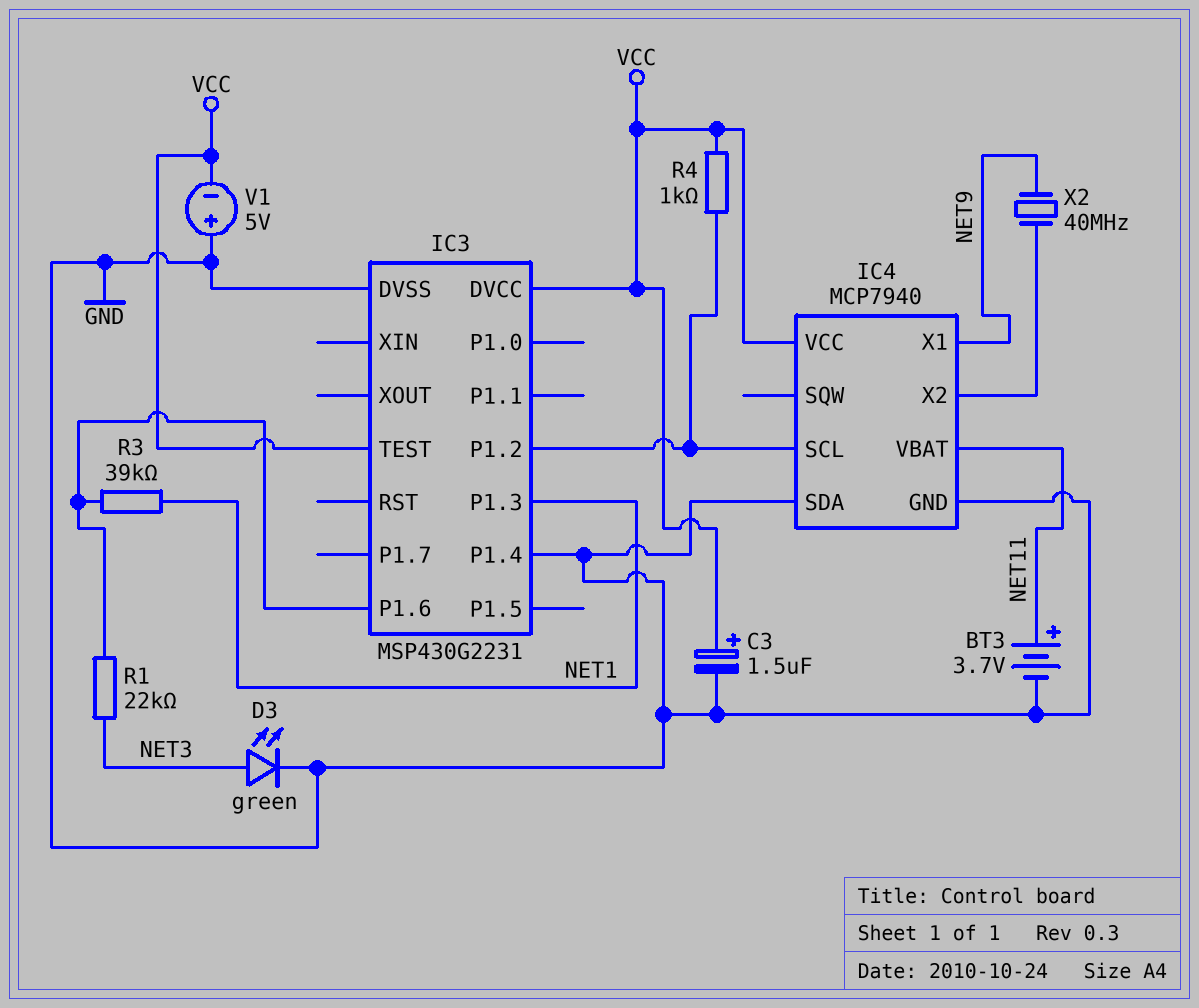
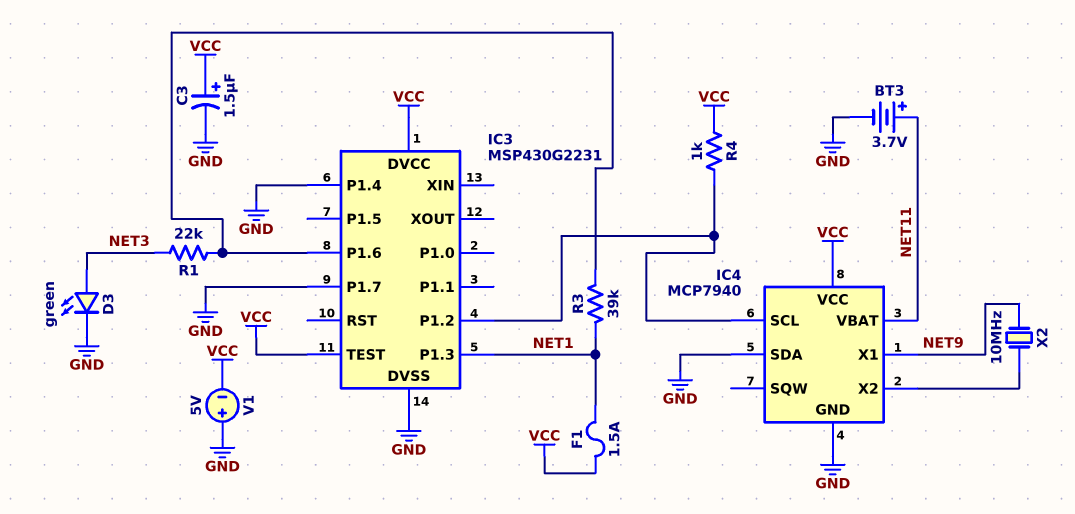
F1: none -> 1.5A (NET1, VCC)
IC3 pin P1.7: none -> GND
X2: 40MHz (IC4/X2, NET9) -> 10MHz (IC4/X2, NET9)

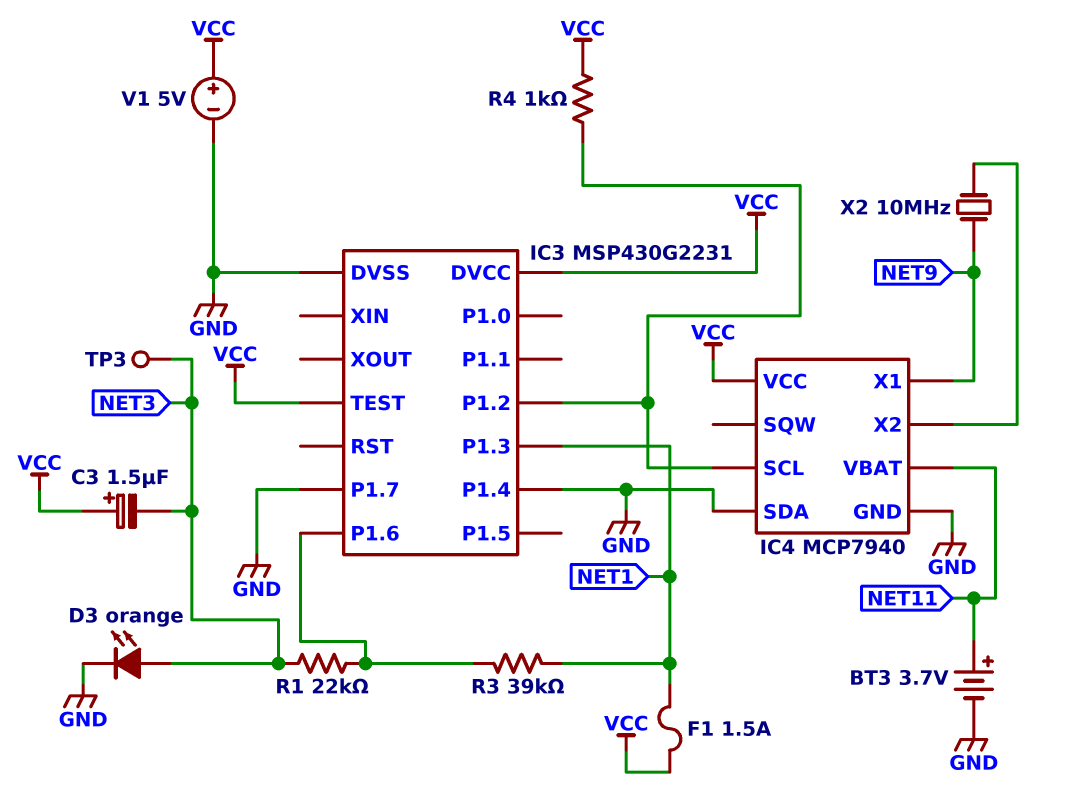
C3: 1.5uF (plus VCC, minus GND) -> 1.5uF (plus VCC, minus NET3)
D3: LED green (A NET3, K GND) -> LED orange (A NET3, K GND)
TP3: none -> test point (NET3)
V1: 5V (plus GND, minus VCC) -> 5V (plus VCC, minus GND)

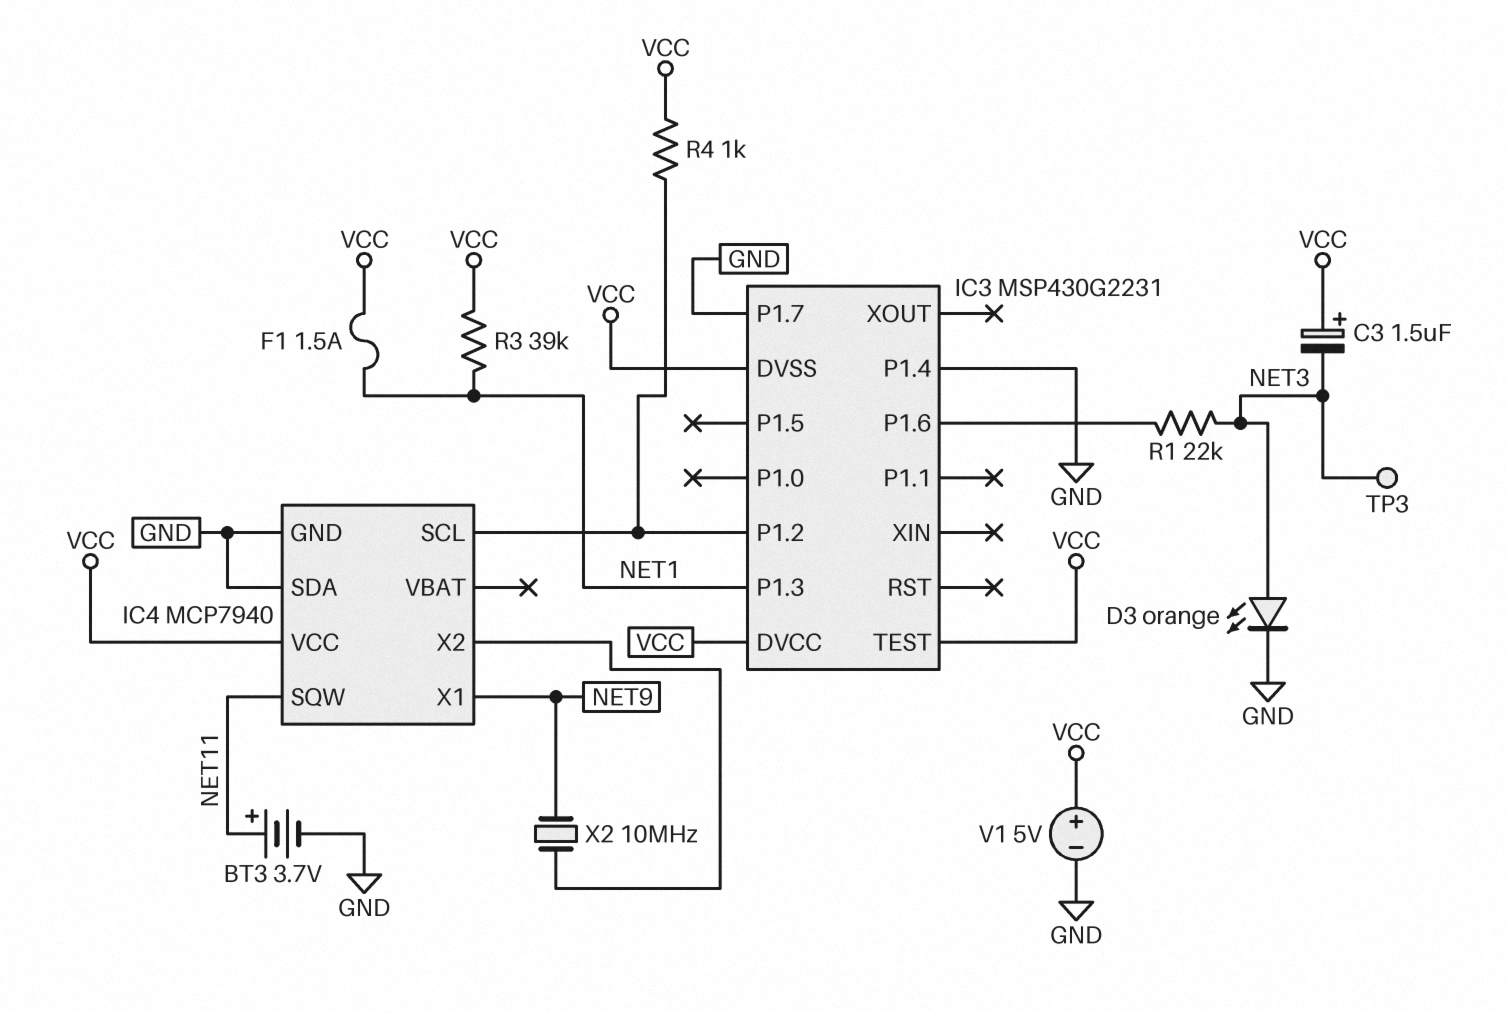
IC3 pin DVSS: GND -> VCC
IC4 pin SQW: none -> NET11
IC4 pin VBAT: NET11 -> none
R3: 39k (IC3/P1.6, NET1) -> 39k (NET1, VCC)

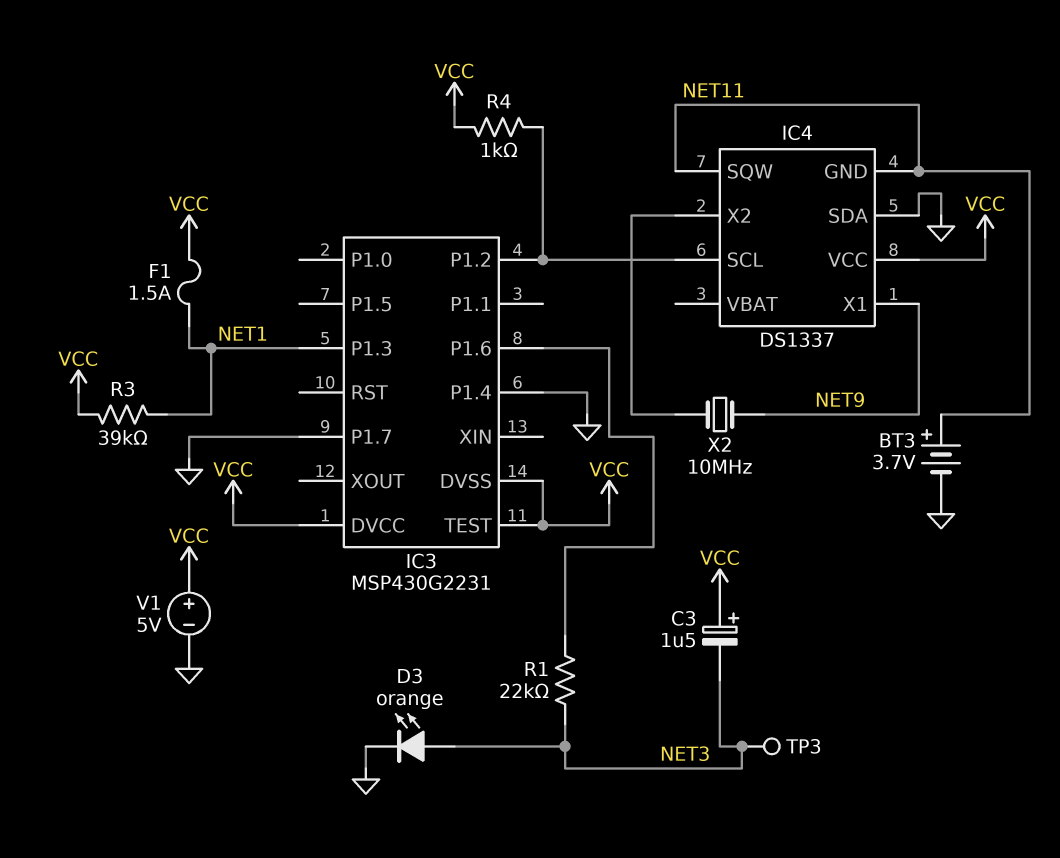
IC4: MCP7940 -> DS1337
IC4 pin GND: GND -> NET11

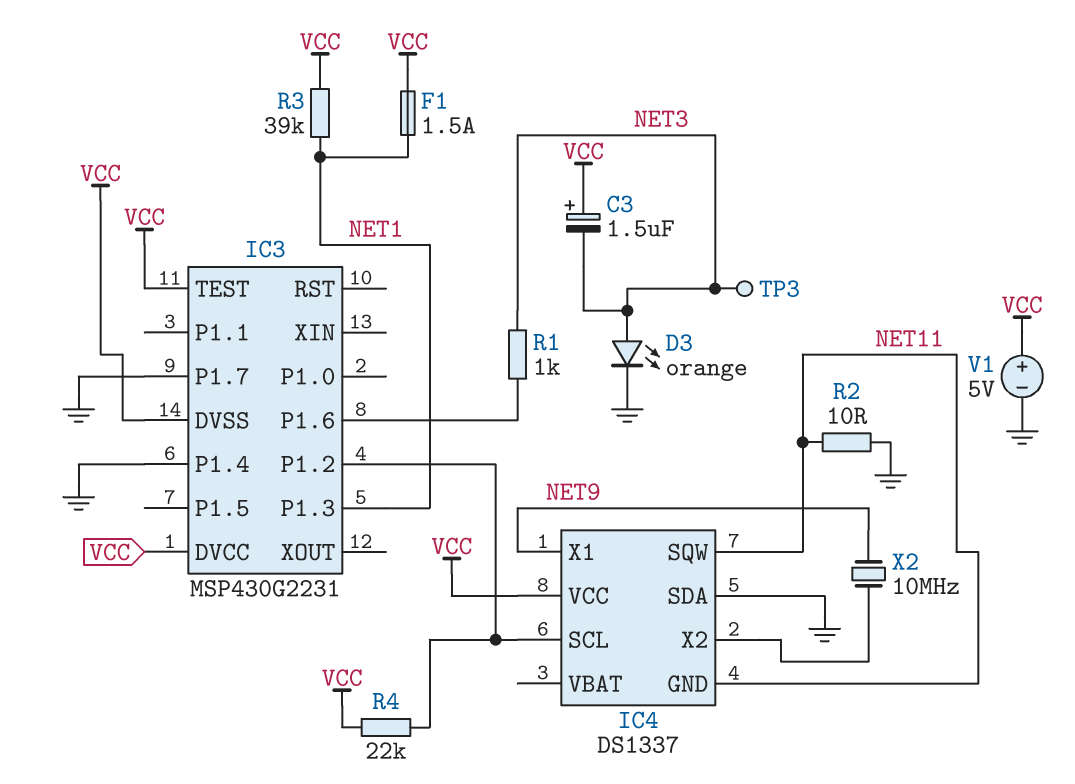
BT3: 3.7V (plus NET11, minus GND) -> none
R1: 22k (IC3/P1.6, NET3) -> 1k (IC3/P1.6, NET3)
R2: none -> 10 (GND, NET11)
R4: 1k (IC3/P1.2, VCC) -> 22k (IC3/P1.2, VCC)

